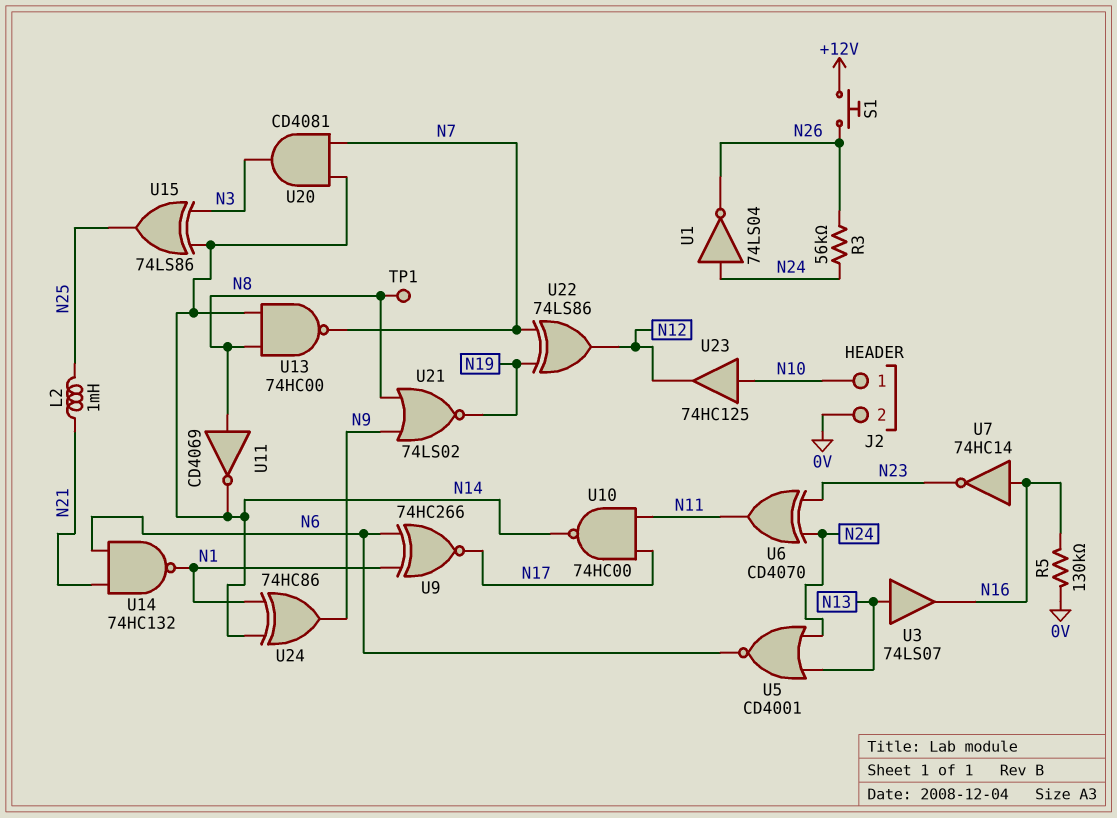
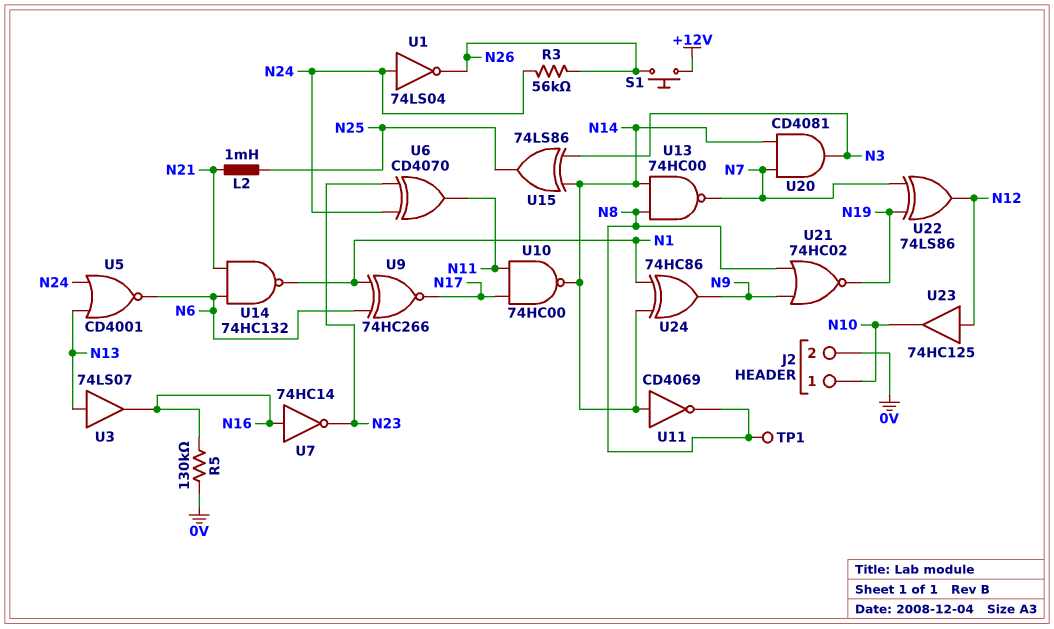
U11: NOT CD4069 (in N8, out N14) -> NOT CD4069 (in N14, out N8)
U21: NOR 74LS02 (in N8, in N9, out N19) -> NOR 74HC02 (in N8, in N9, out N19)
U23: buffer 74HC125 (in N10, out N12) -> buffer 74HC125 (in N12, out N10)

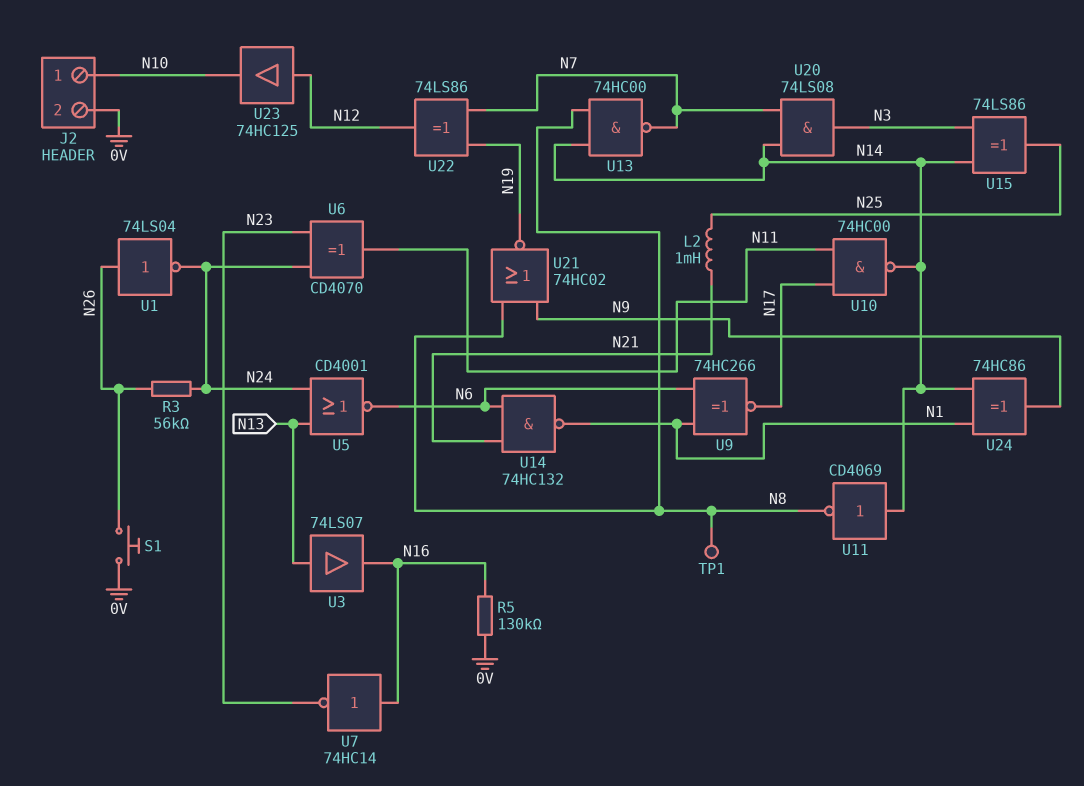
S1: button (+12V, N26) -> button (0V, N26)
U1: NOT 74LS04 (in N24, out N26) -> NOT 74LS04 (in N26, out N24)
U20: AND CD4081 (in N7, in N14, out N3) -> AND 74LS08 (in N7, in N14, out N3)

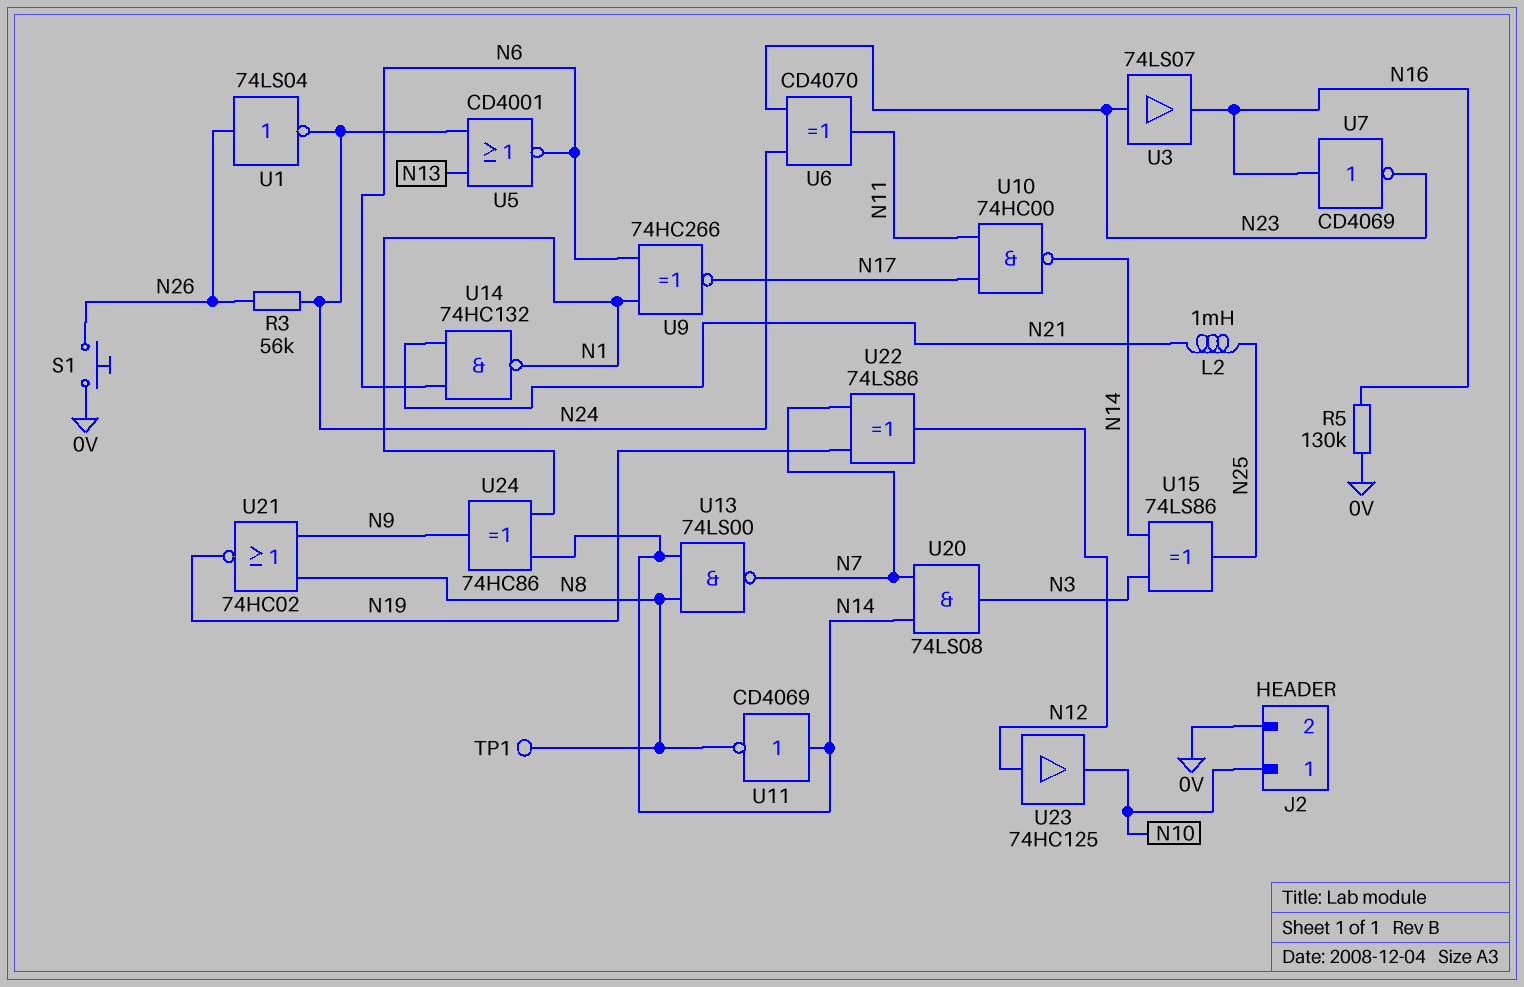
U3: buffer 74LS07 (in N13, out N16) -> buffer 74LS07 (in N23, out N16)
U7: NOT 74HC14 (in N16, out N23) -> NOT CD4069 (in N16, out N23)
U13: NAND 74HC00 (in N8, in N14, out N7) -> NAND 74LS00 (in N8, in N14, out N7)

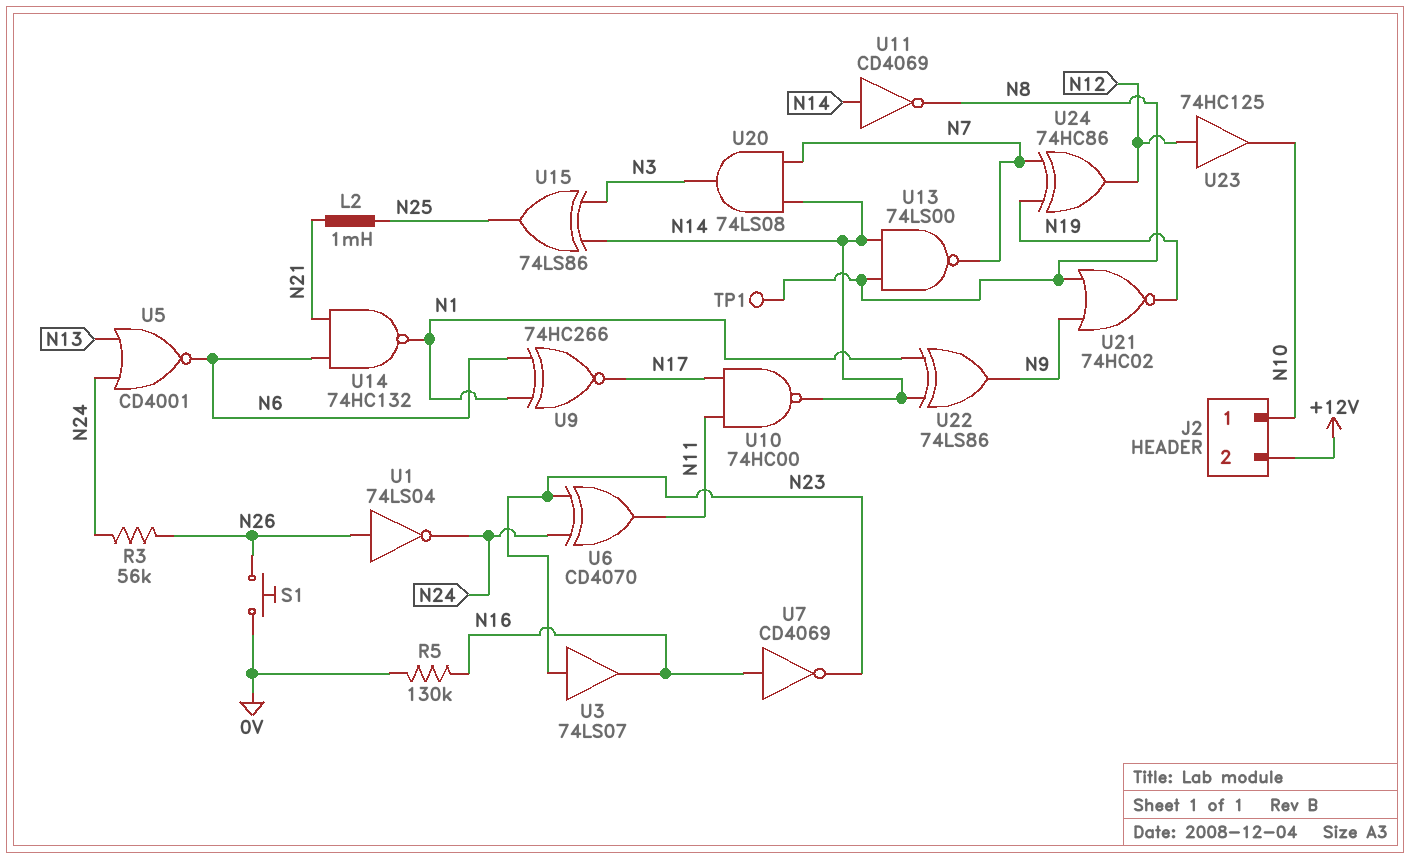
J2 pin 2: 0V -> +12V
U22: XOR 74LS86 (in N7, in N19, out N12) -> XOR 74LS86 (in N1, in N14, out N9)
U24: XOR 74HC86 (in N1, in N14, out N9) -> XOR 74HC86 (in N7, in N19, out N12)

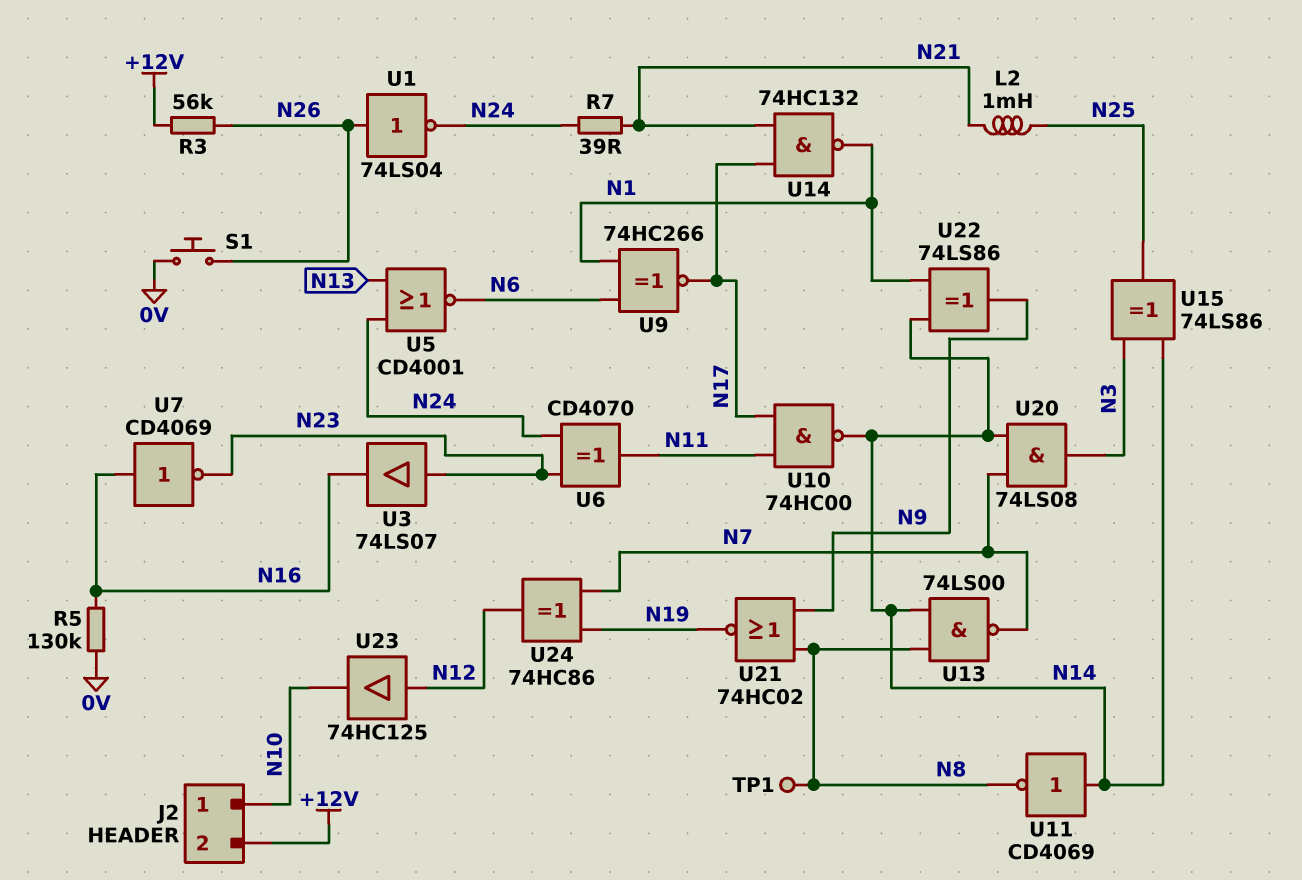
R3: 56k (N24, N26) -> 56k (+12V, N26)
R7: none -> 39 (N21, N24)
U14: NAND 74HC132 (in N6, in N21, out N1) -> NAND 74HC132 (in N17, in N21, out N1)

